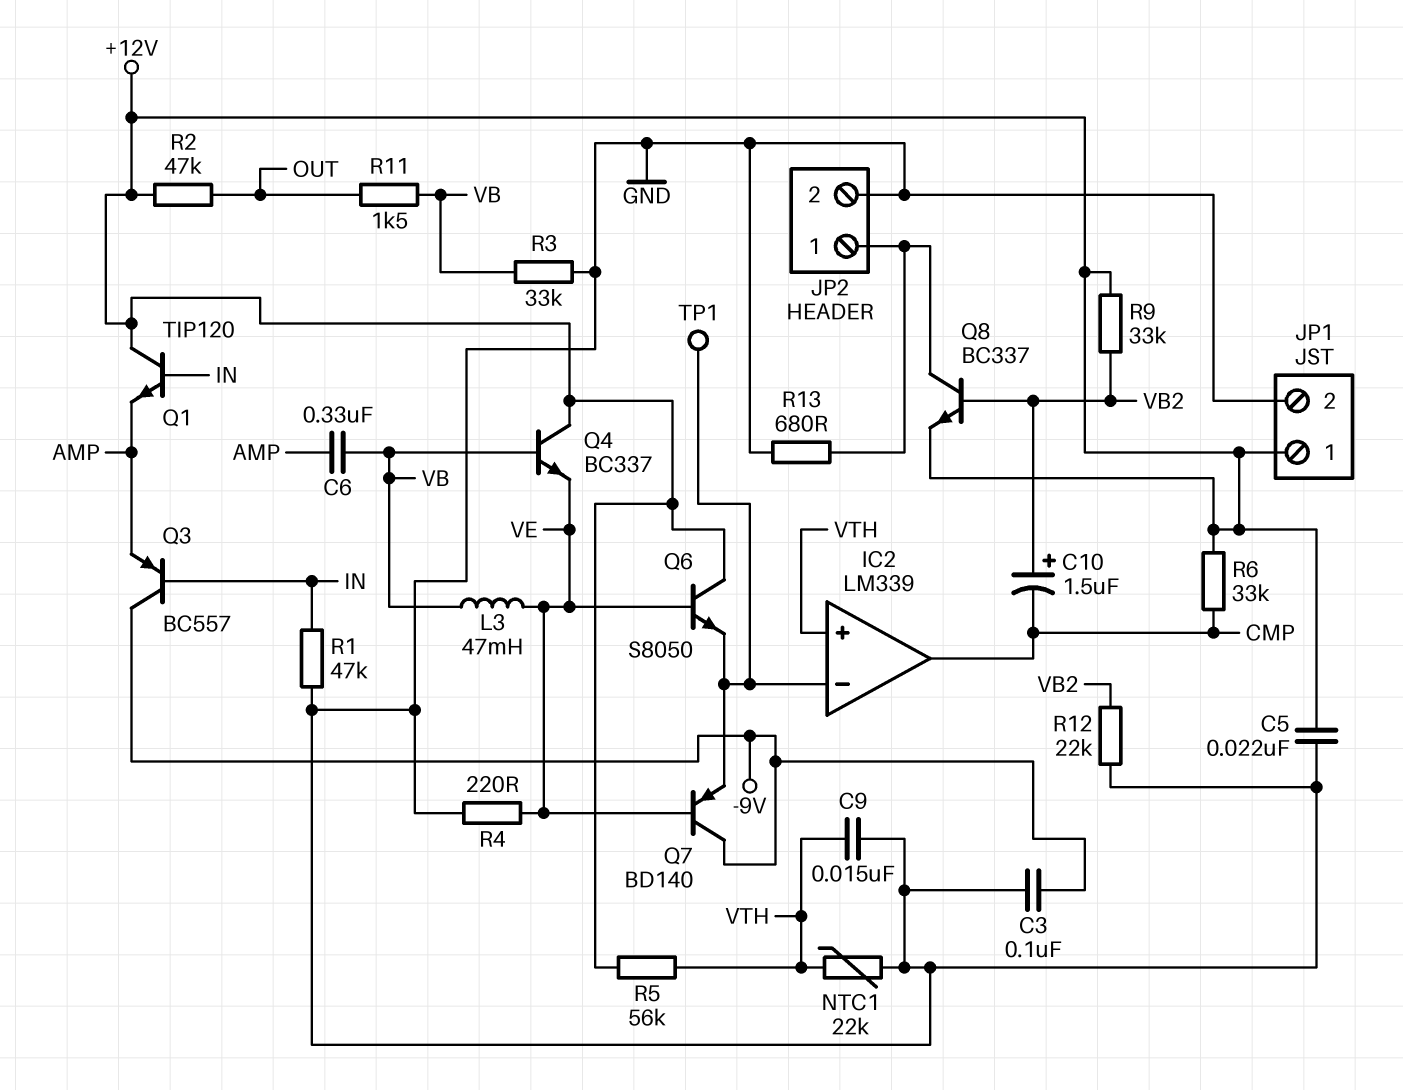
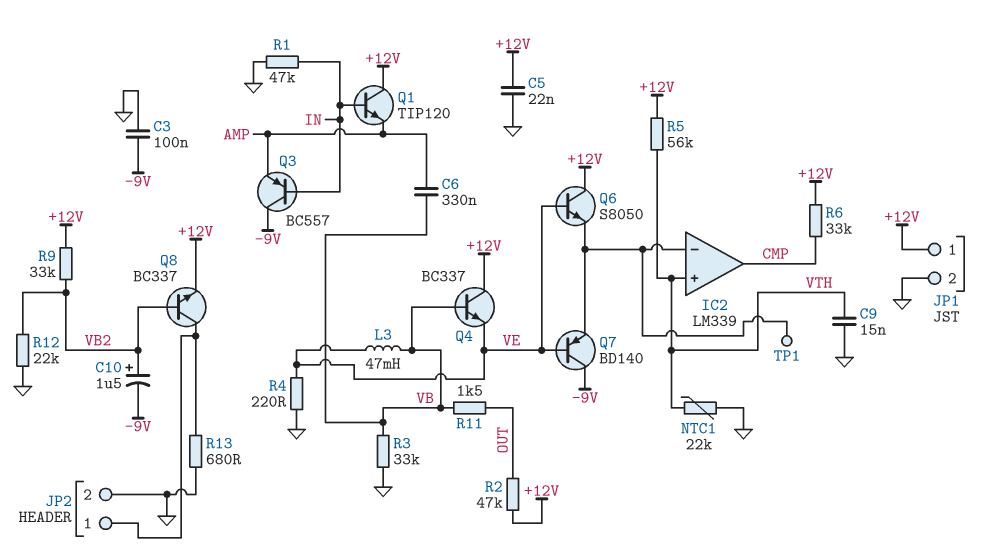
C10: 1.5uF (plus VB2, minus CMP) -> 1.5uF (plus VB2, minus -9V)

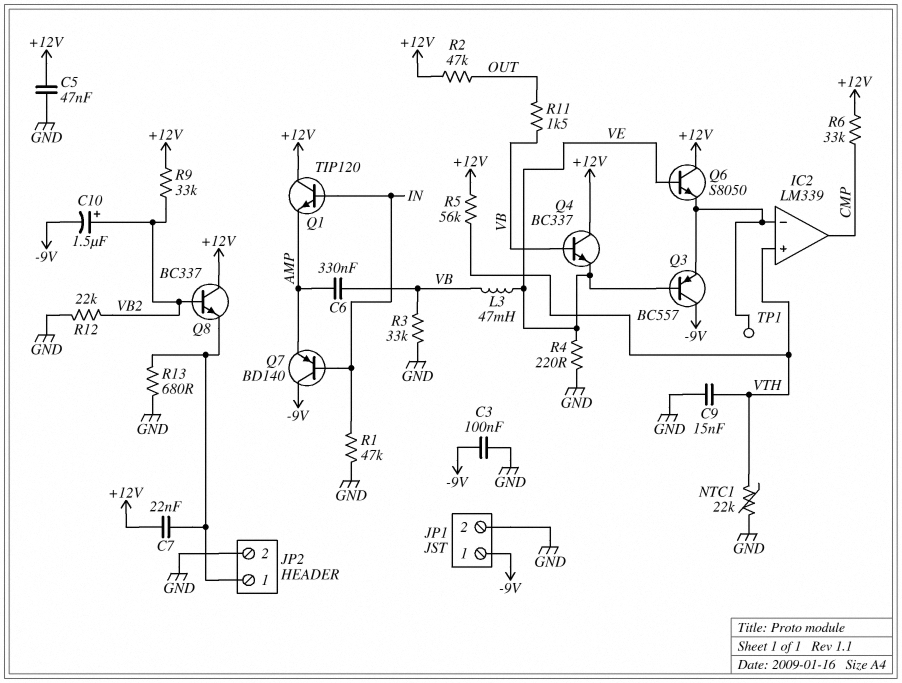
C5: 22nF (+12V, GND) -> 47nF (+12V, GND)
C7: none -> 22nF (+12V, JP2/1)
JP1 pin 1: +12V -> -9V
Q3: PNP BC557 (B IN, C -9V, E AMP) -> PNP BC557 (B VE, C -9V, E IC2/in-)
Q7: PNP BD140 (B VE, C -9V, E IC2/in-) -> PNP BD140 (B IN, C -9V, E AMP)
Q8: NPN BC337 (B VB2, C JP2/1, E +12V) -> NPN BC337 (B VB2, C +12V, E JP2/1)

